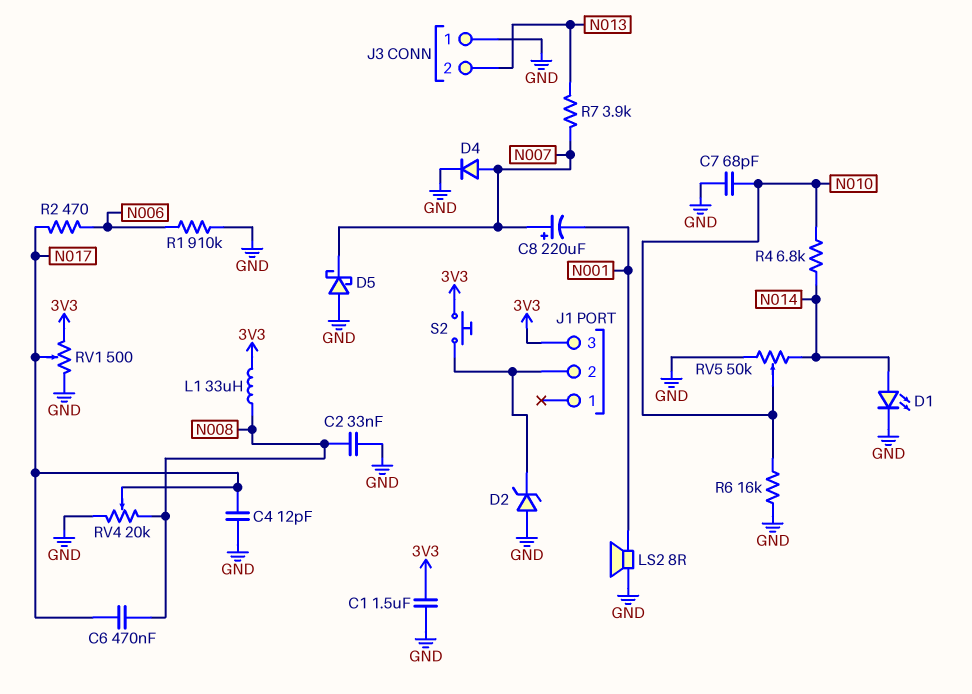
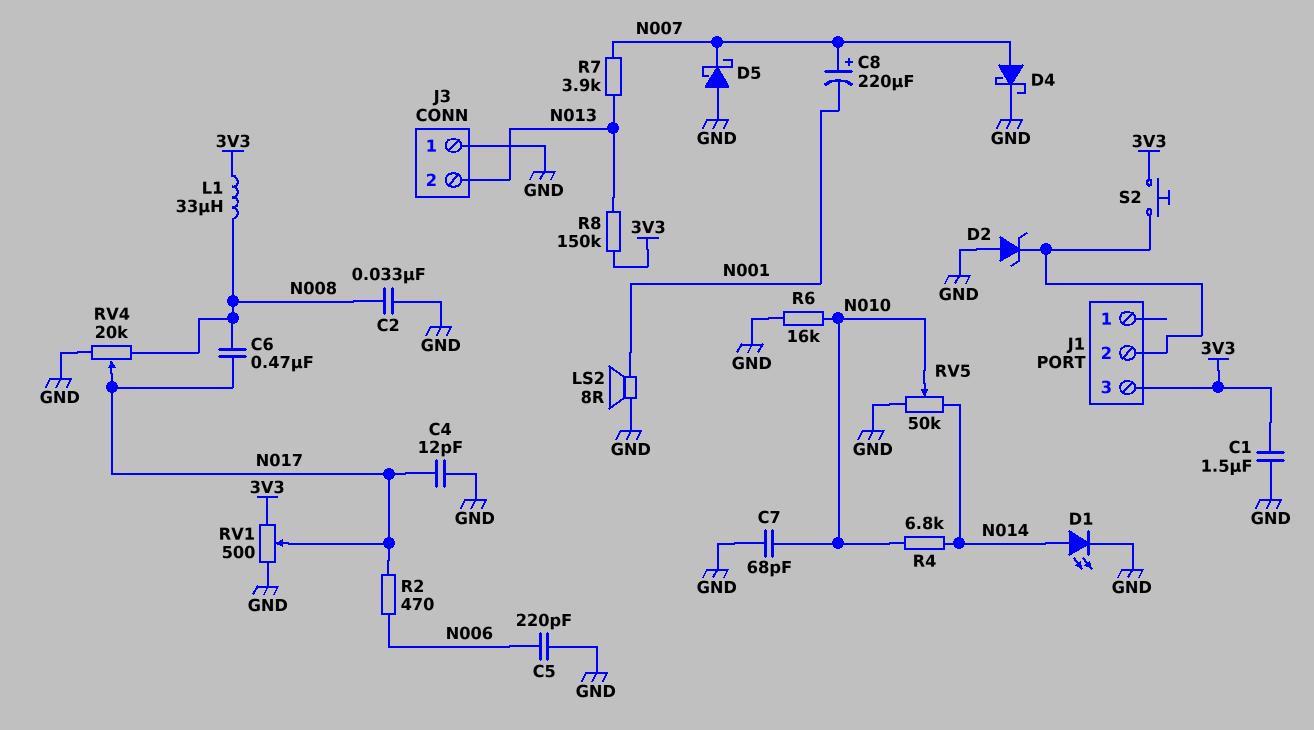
C5: none -> 220pF (GND, N006)
D4: diode (A N007, K GND) -> schottky (A N007, K GND)
R1: 910k (GND, N006) -> none
R8: none -> 150k (3V3, N013)

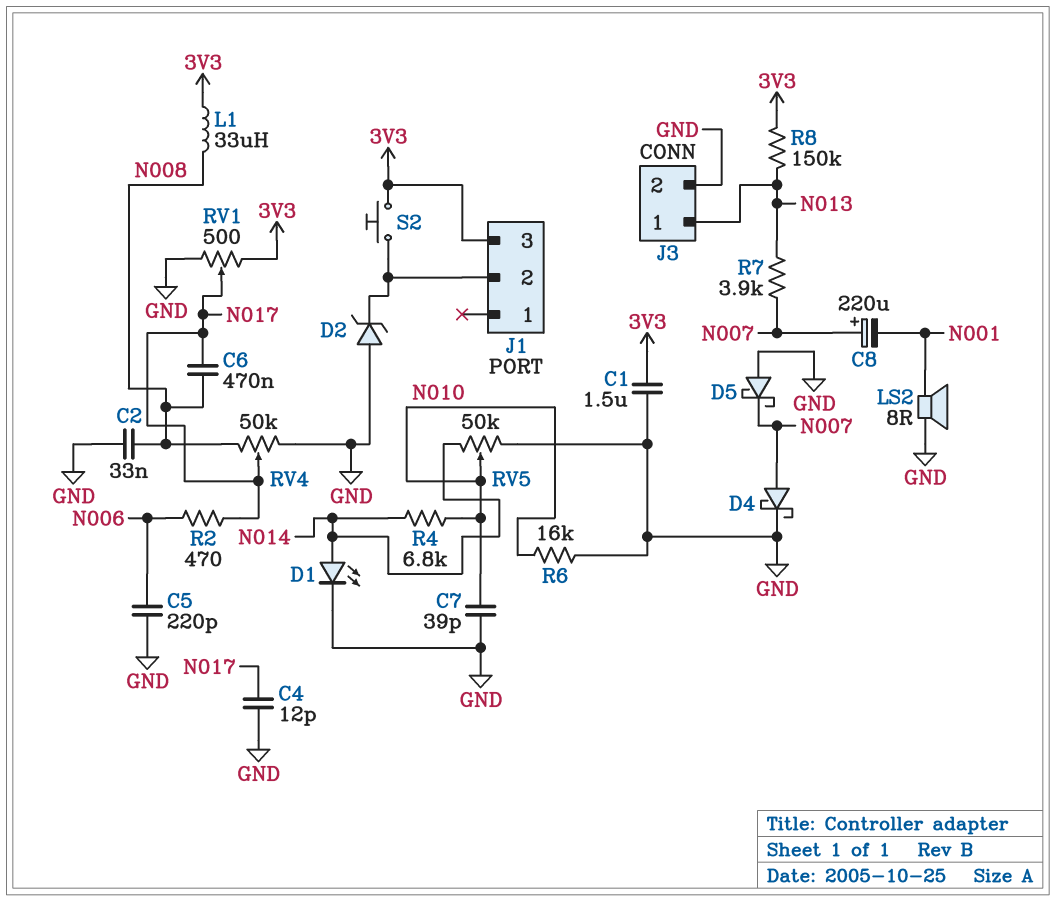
C7: 68pF (GND, N010) -> 39pF (GND, N010)
J3 pin 1: GND -> N013
J3 pin 2: N013 -> GND
RV4: 20k (GND, N008, wiper N017) -> 50k (GND, N008, wiper N017)

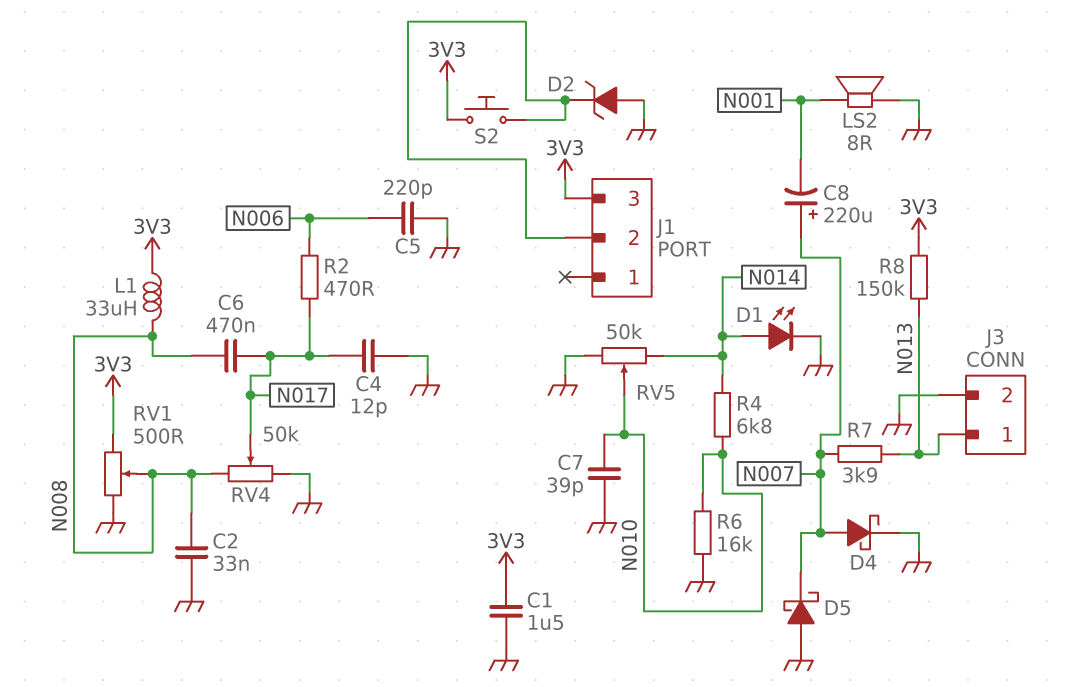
RV1: 500 (3V3, GND, wiper N017) -> 500 (3V3, GND, wiper N008)

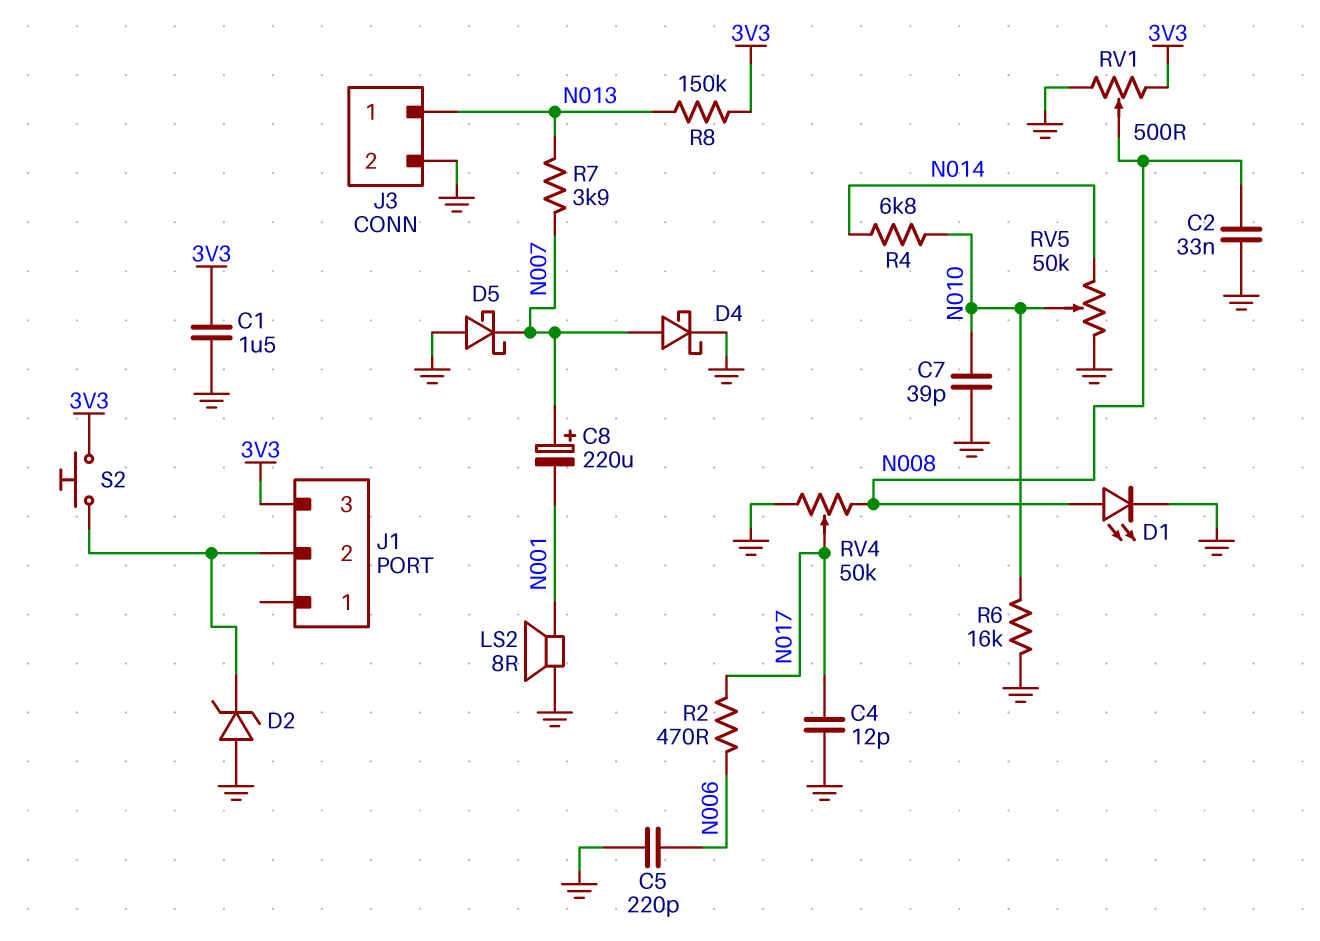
C6: 470nF (N008, N017) -> none
D1: LED (A N014, K GND) -> LED (A N008, K GND)
L1: 33uH (3V3, N008) -> none

